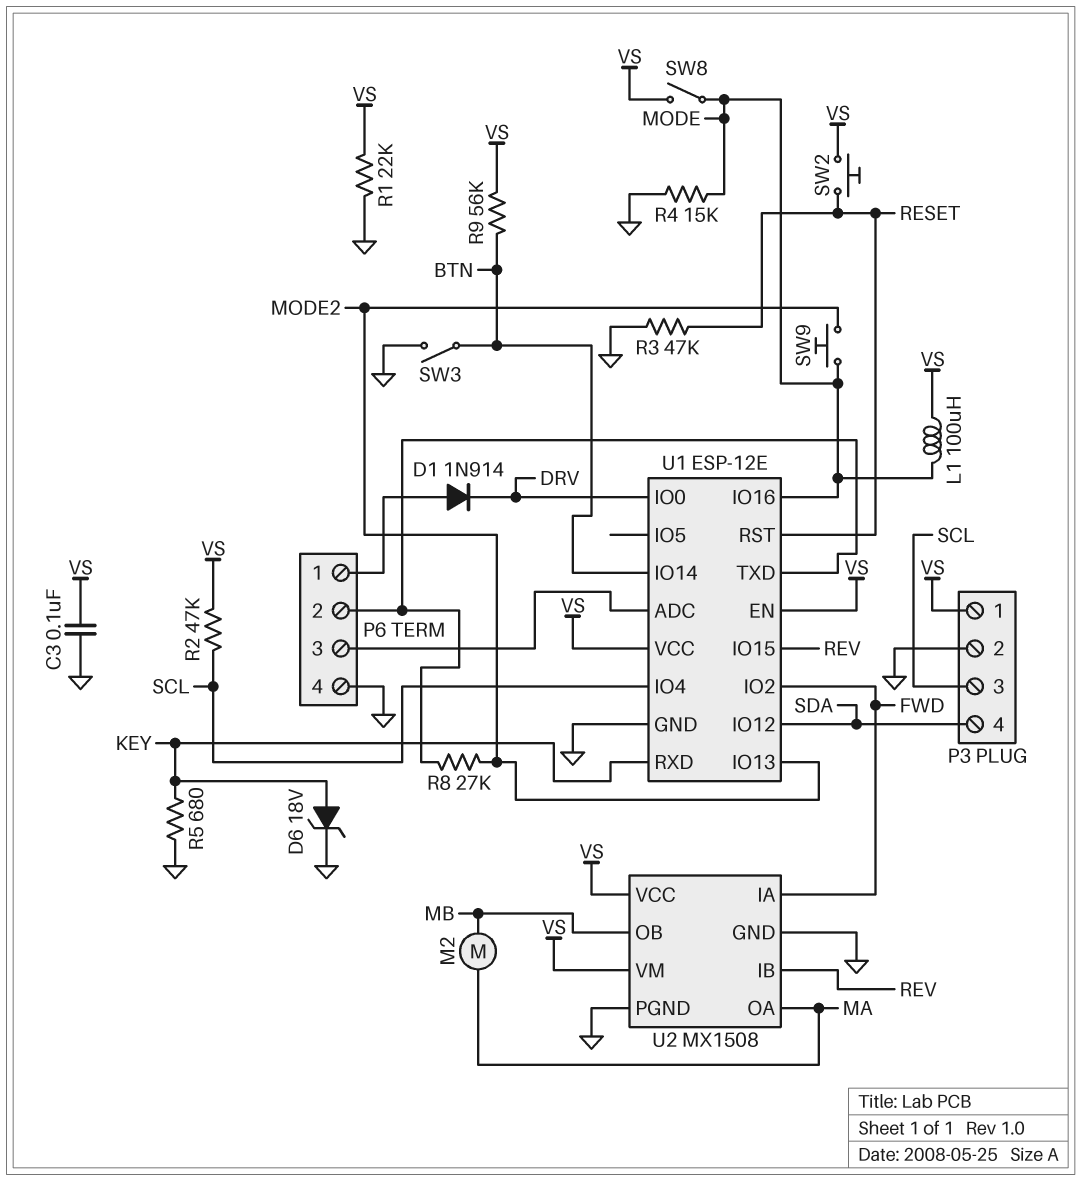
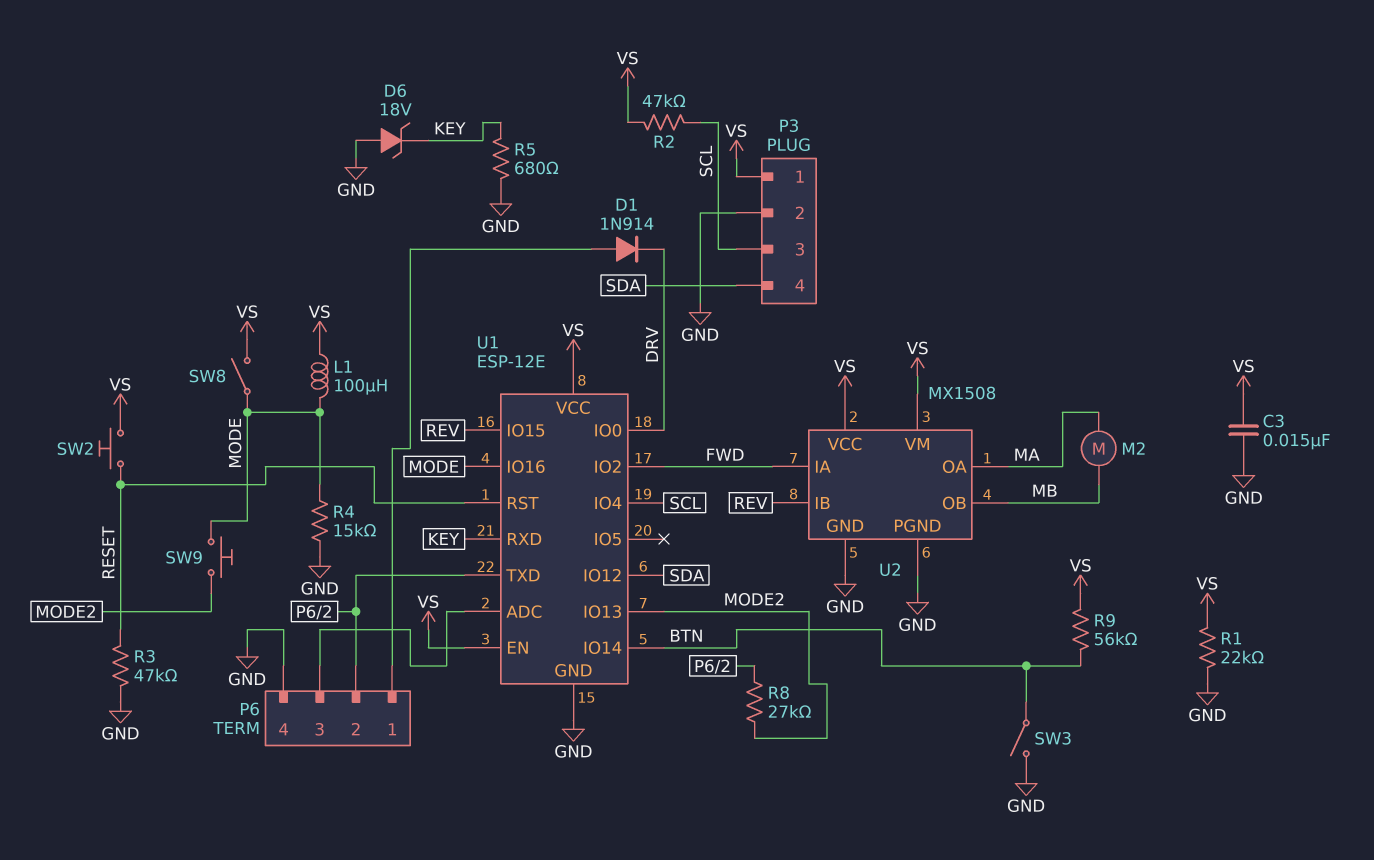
C3: 100nF (GND, VS) -> 15nF (GND, VS)
D6: zener 18V (A KEY, K GND) -> zener 18V (A GND, K KEY)

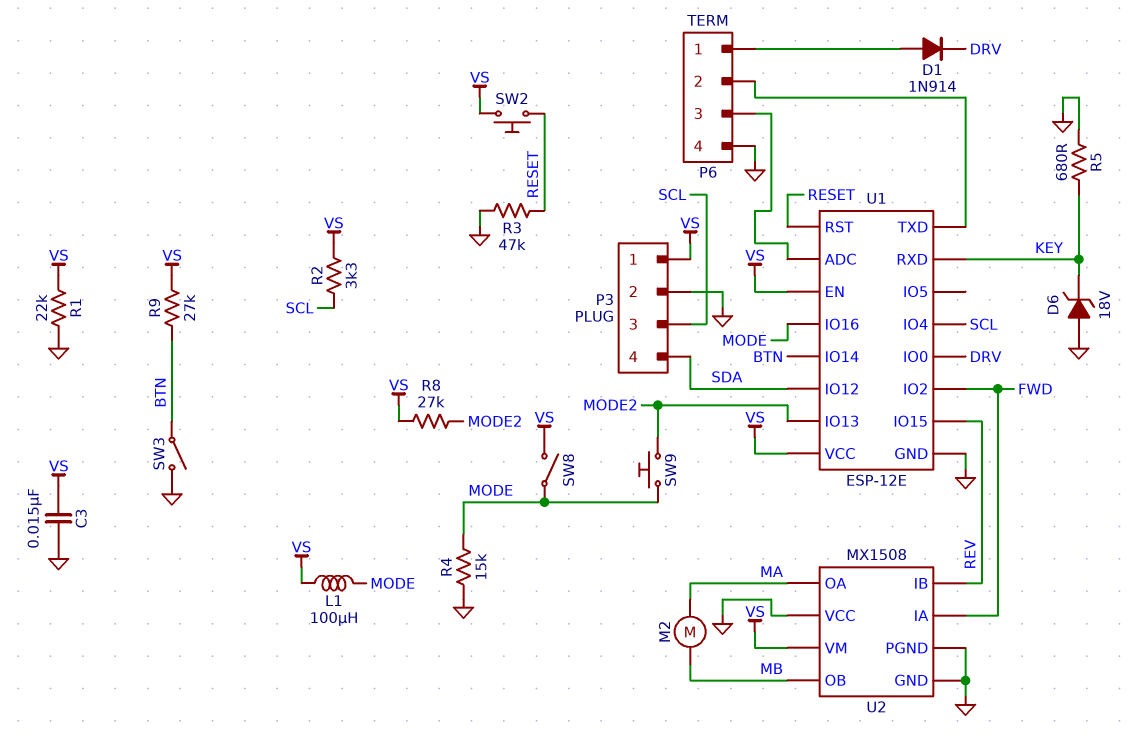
R2: 47k (SCL, VS) -> 3.3k (SCL, VS)
R8: 27k (MODE2, P6/2) -> 27k (MODE2, VS)
R9: 56k (BTN, VS) -> 27k (BTN, VS)
U2 pin VCC: VS -> GND

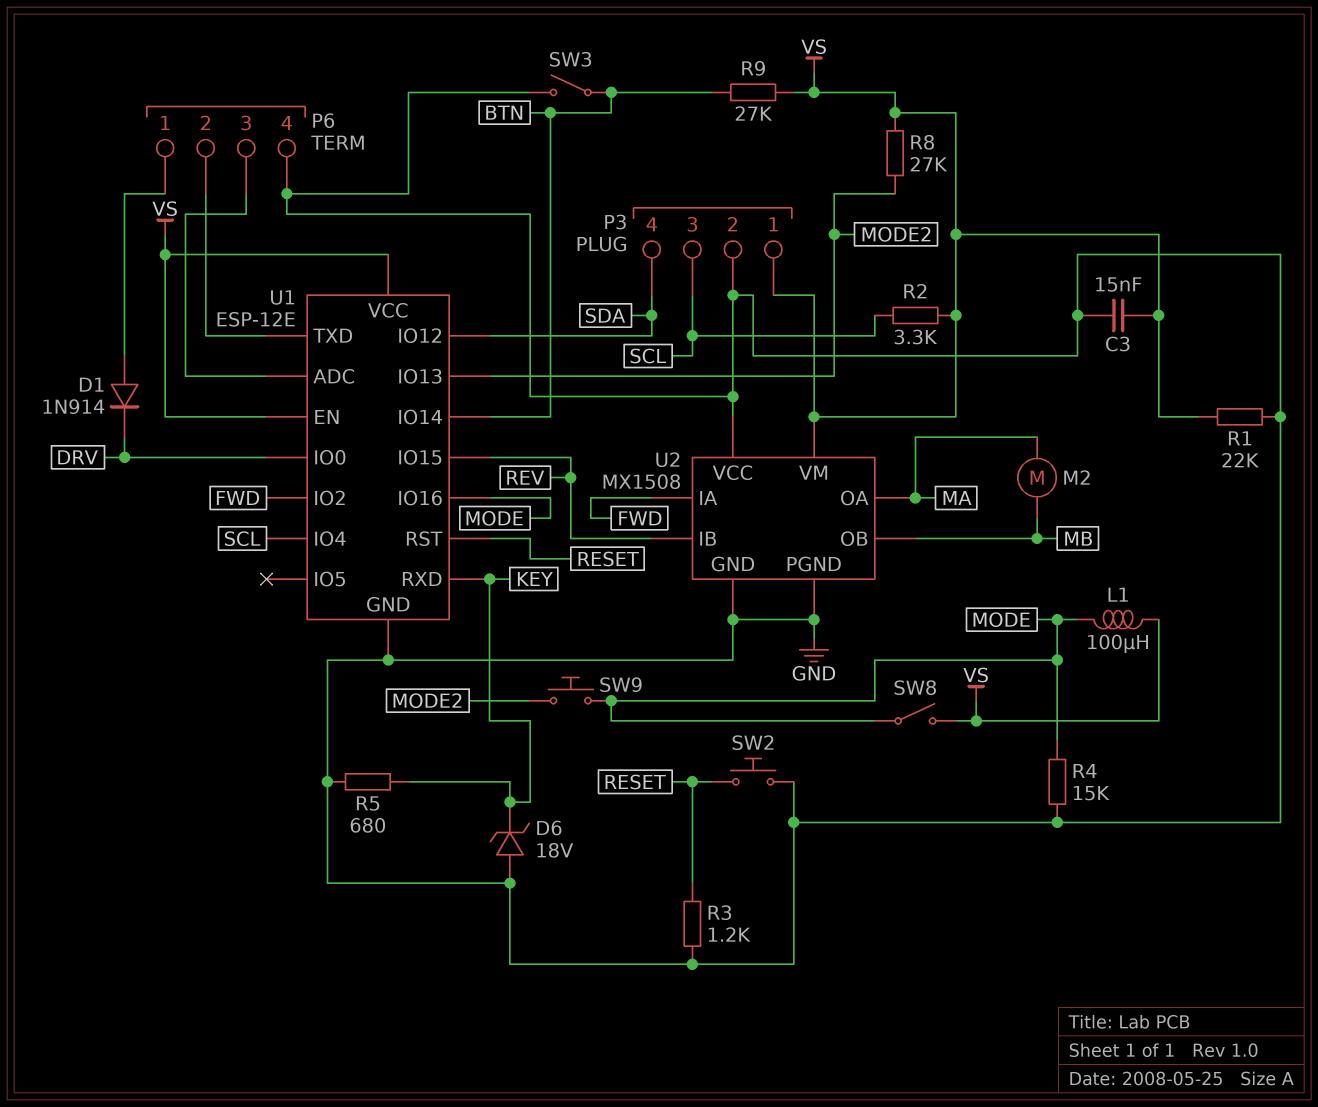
R3: 47k (GND, RESET) -> 1.2k (GND, RESET)
SW2: button (RESET, VS) -> button (GND, RESET)

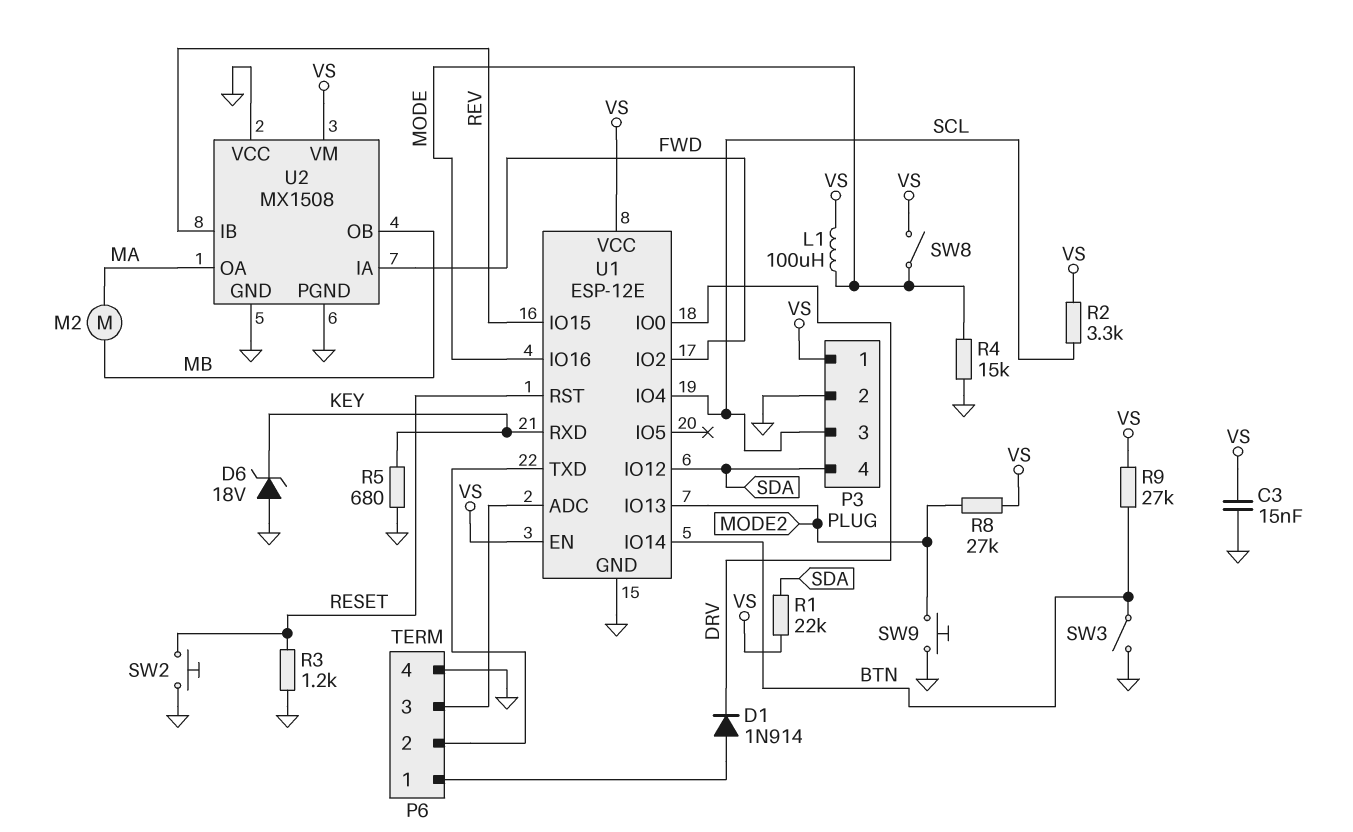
R1: 22k (GND, VS) -> 22k (SDA, VS)
SW9: button (MODE, MODE2) -> button (GND, MODE2)

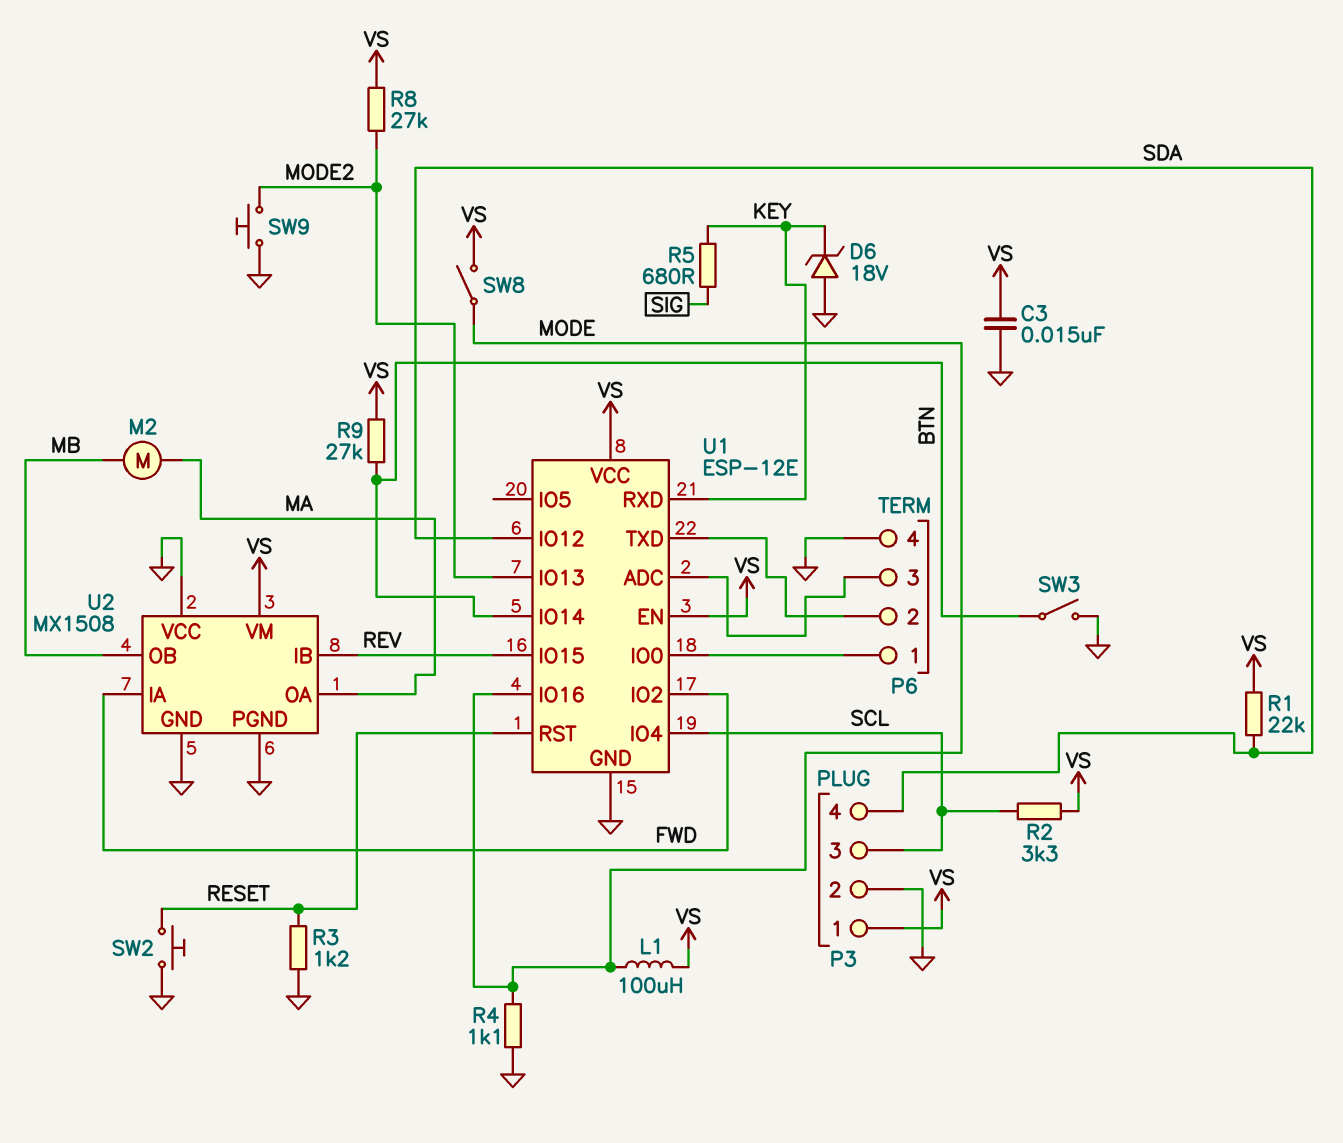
D1: diode 1N914 (A P6/1, K DRV) -> none
R4: 15k (GND, MODE) -> 1.1k (GND, MODE)
R5: 680 (GND, KEY) -> 680 (KEY, SIG)
U1 pin IO0: DRV -> P6/1

